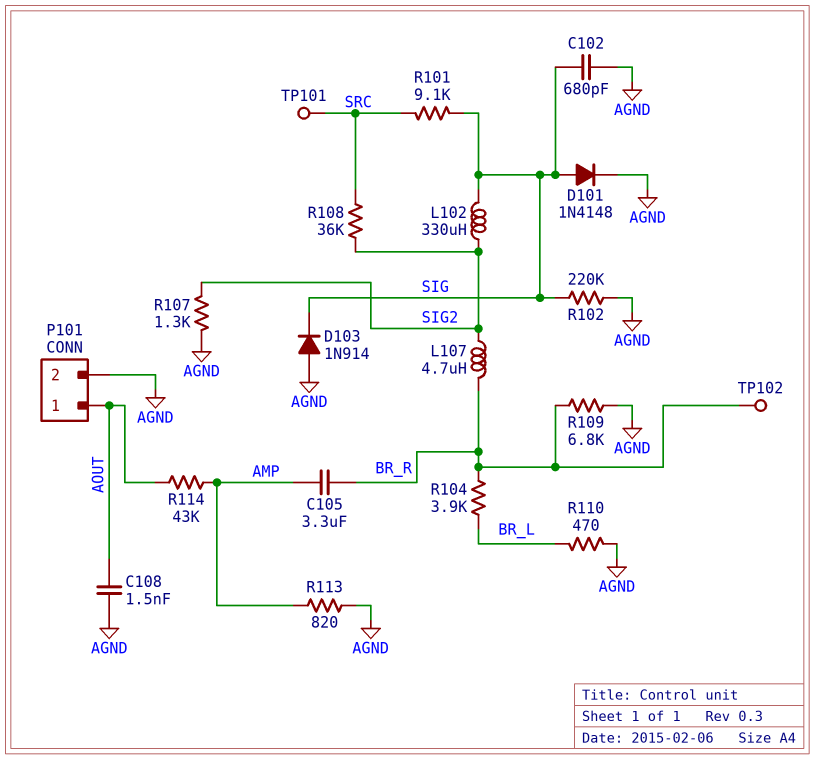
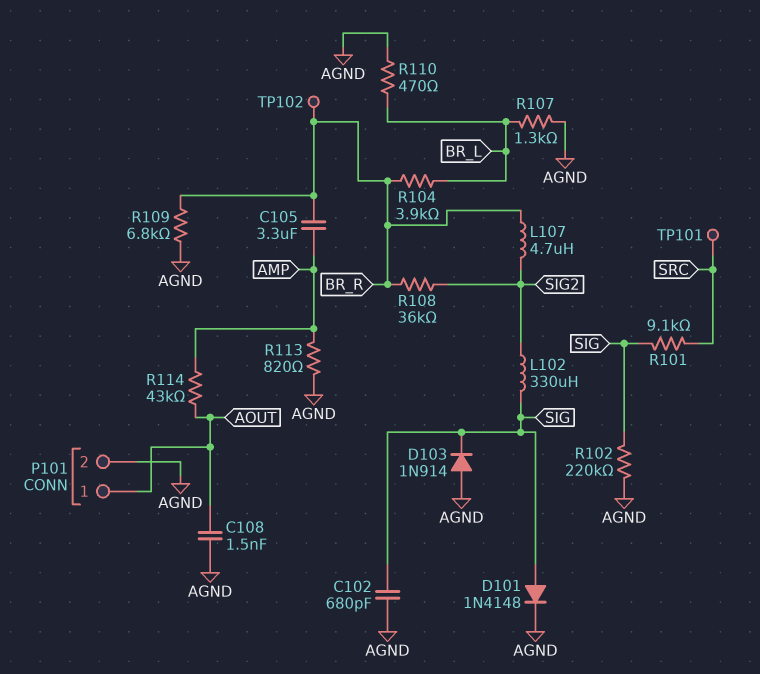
R107: 1.3k (AGND, SIG2) -> 1.3k (AGND, BR_L)
R108: 36k (SIG2, SRC) -> 36k (BR_R, SIG2)

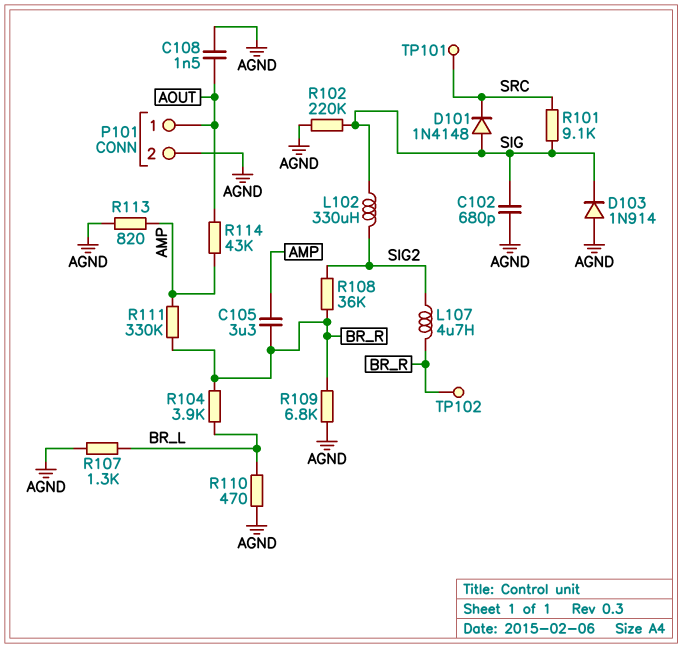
D101: diode 1N4148 (A SIG, K AGND) -> diode 1N4148 (A SIG, K SRC)
R111: none -> 330k (AMP, BR_R)

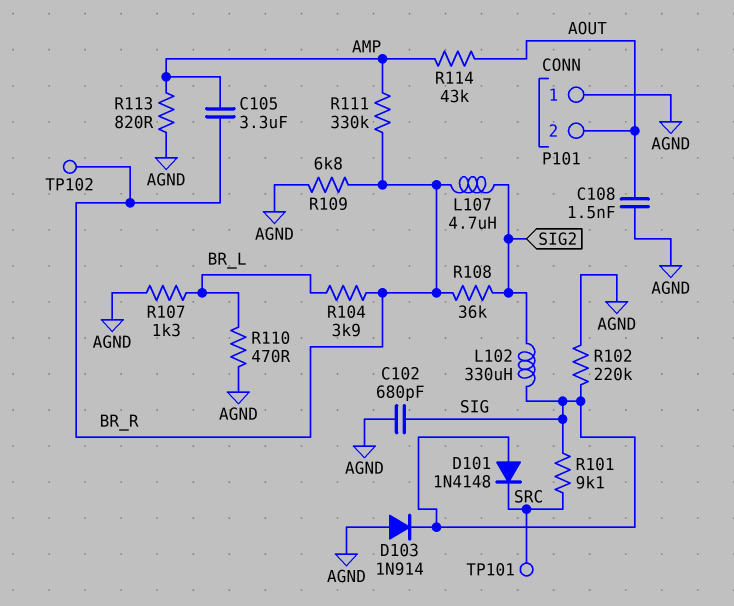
P101 pin 1: AOUT -> AGND
P101 pin 2: AGND -> AOUT

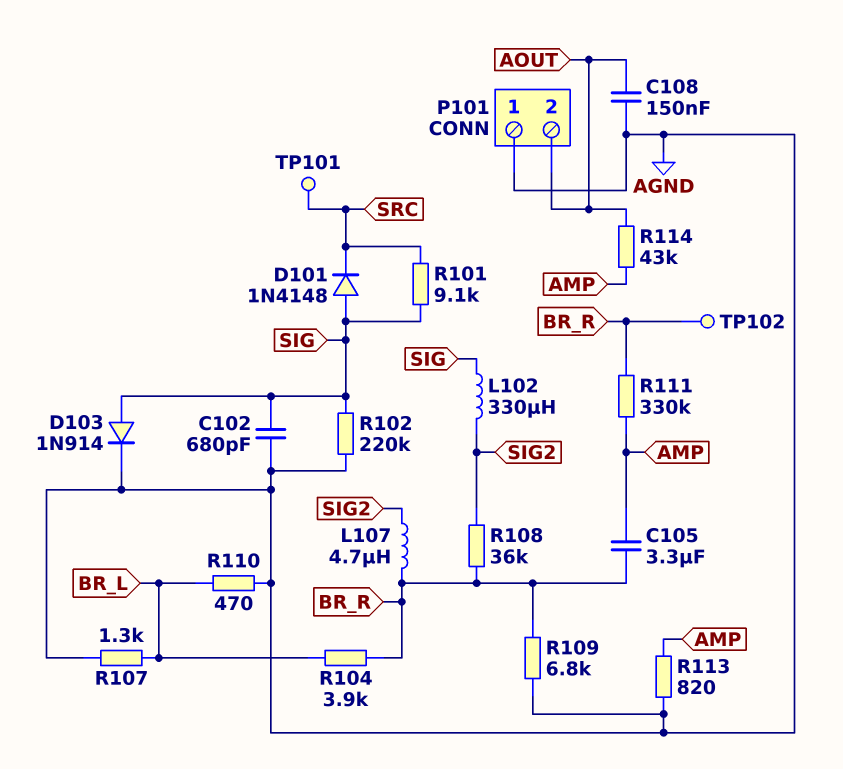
C108: 1.5nF (AGND, AOUT) -> 150nF (AGND, AOUT)
D103: diode 1N914 (A AGND, K SIG) -> diode 1N914 (A SIG, K AGND)

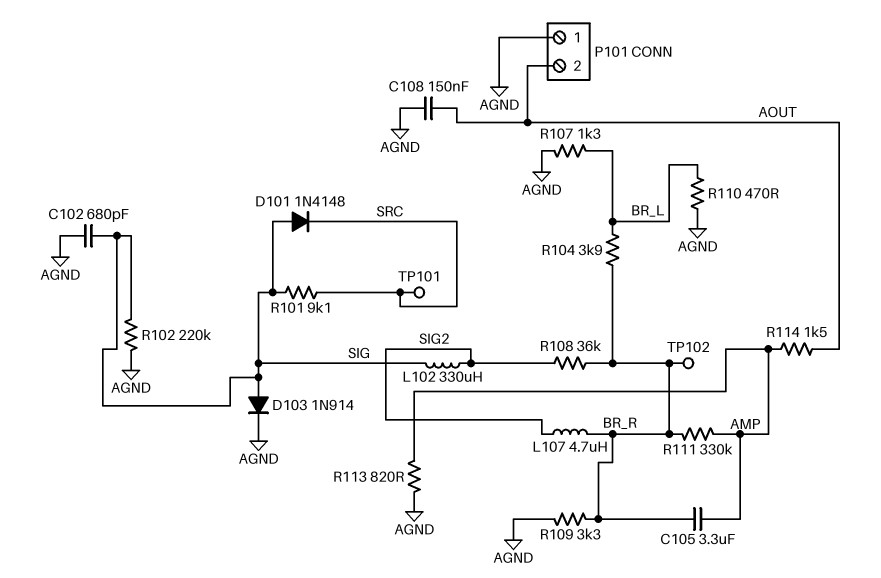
R109: 6.8k (AGND, BR_R) -> 3.3k (AGND, BR_R)
R114: 43k (AMP, AOUT) -> 1.5k (AMP, AOUT)

